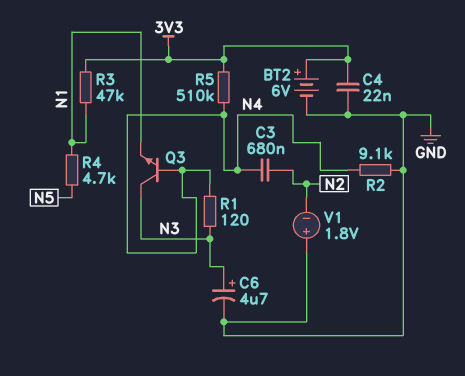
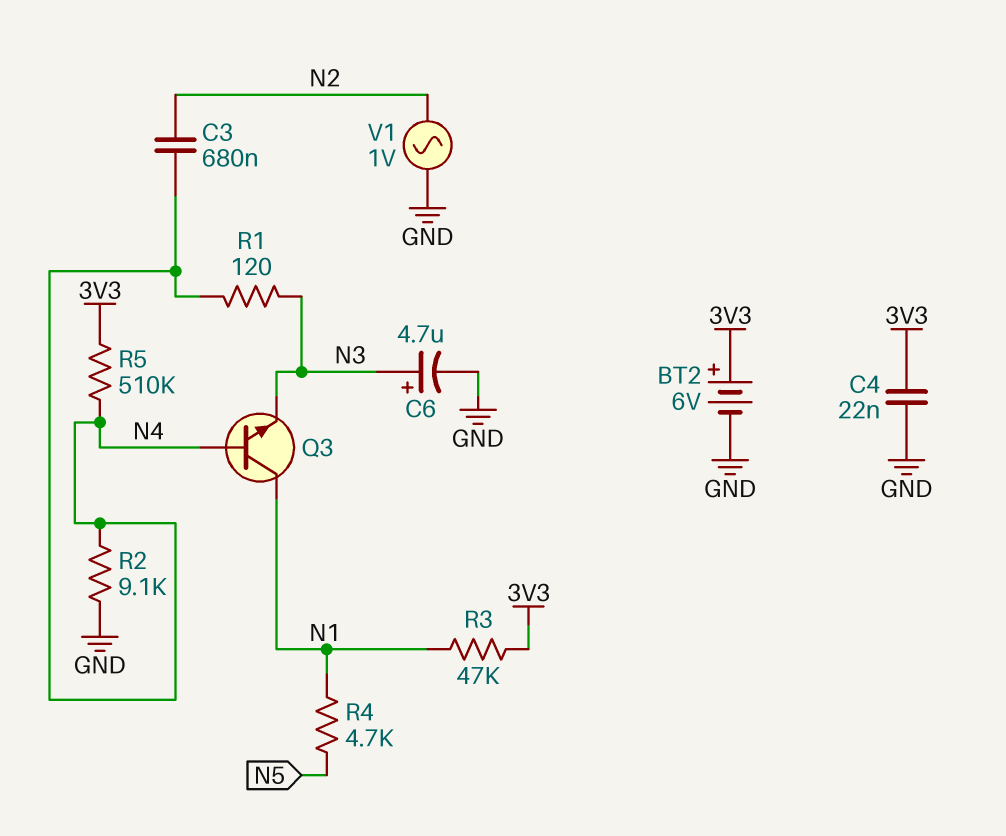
Q3: NPN (B N4, C N3, E N1) -> NPN (B N4, C N1, E N3)
V1: 1.8V (plus GND, minus N2) -> AC 1V (GND, N2)

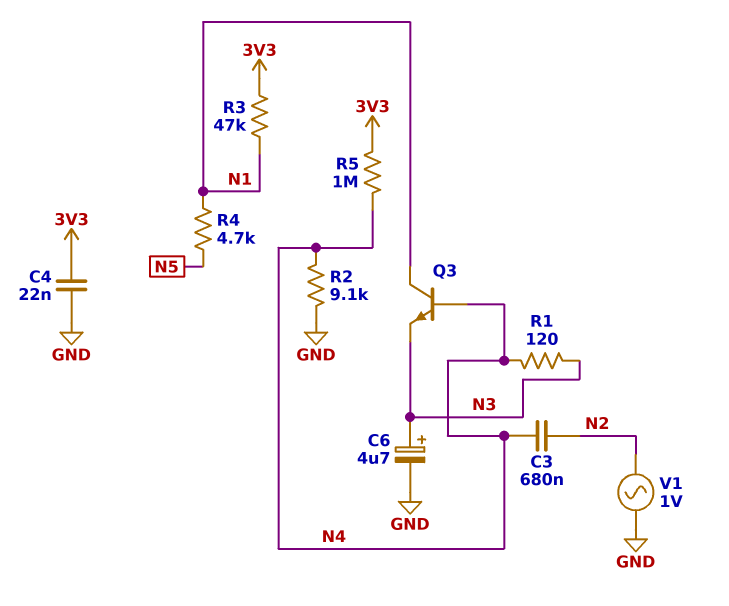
BT2: 6V (plus 3V3, minus GND) -> none
R5: 510k (3V3, N4) -> 1M (3V3, N4)

